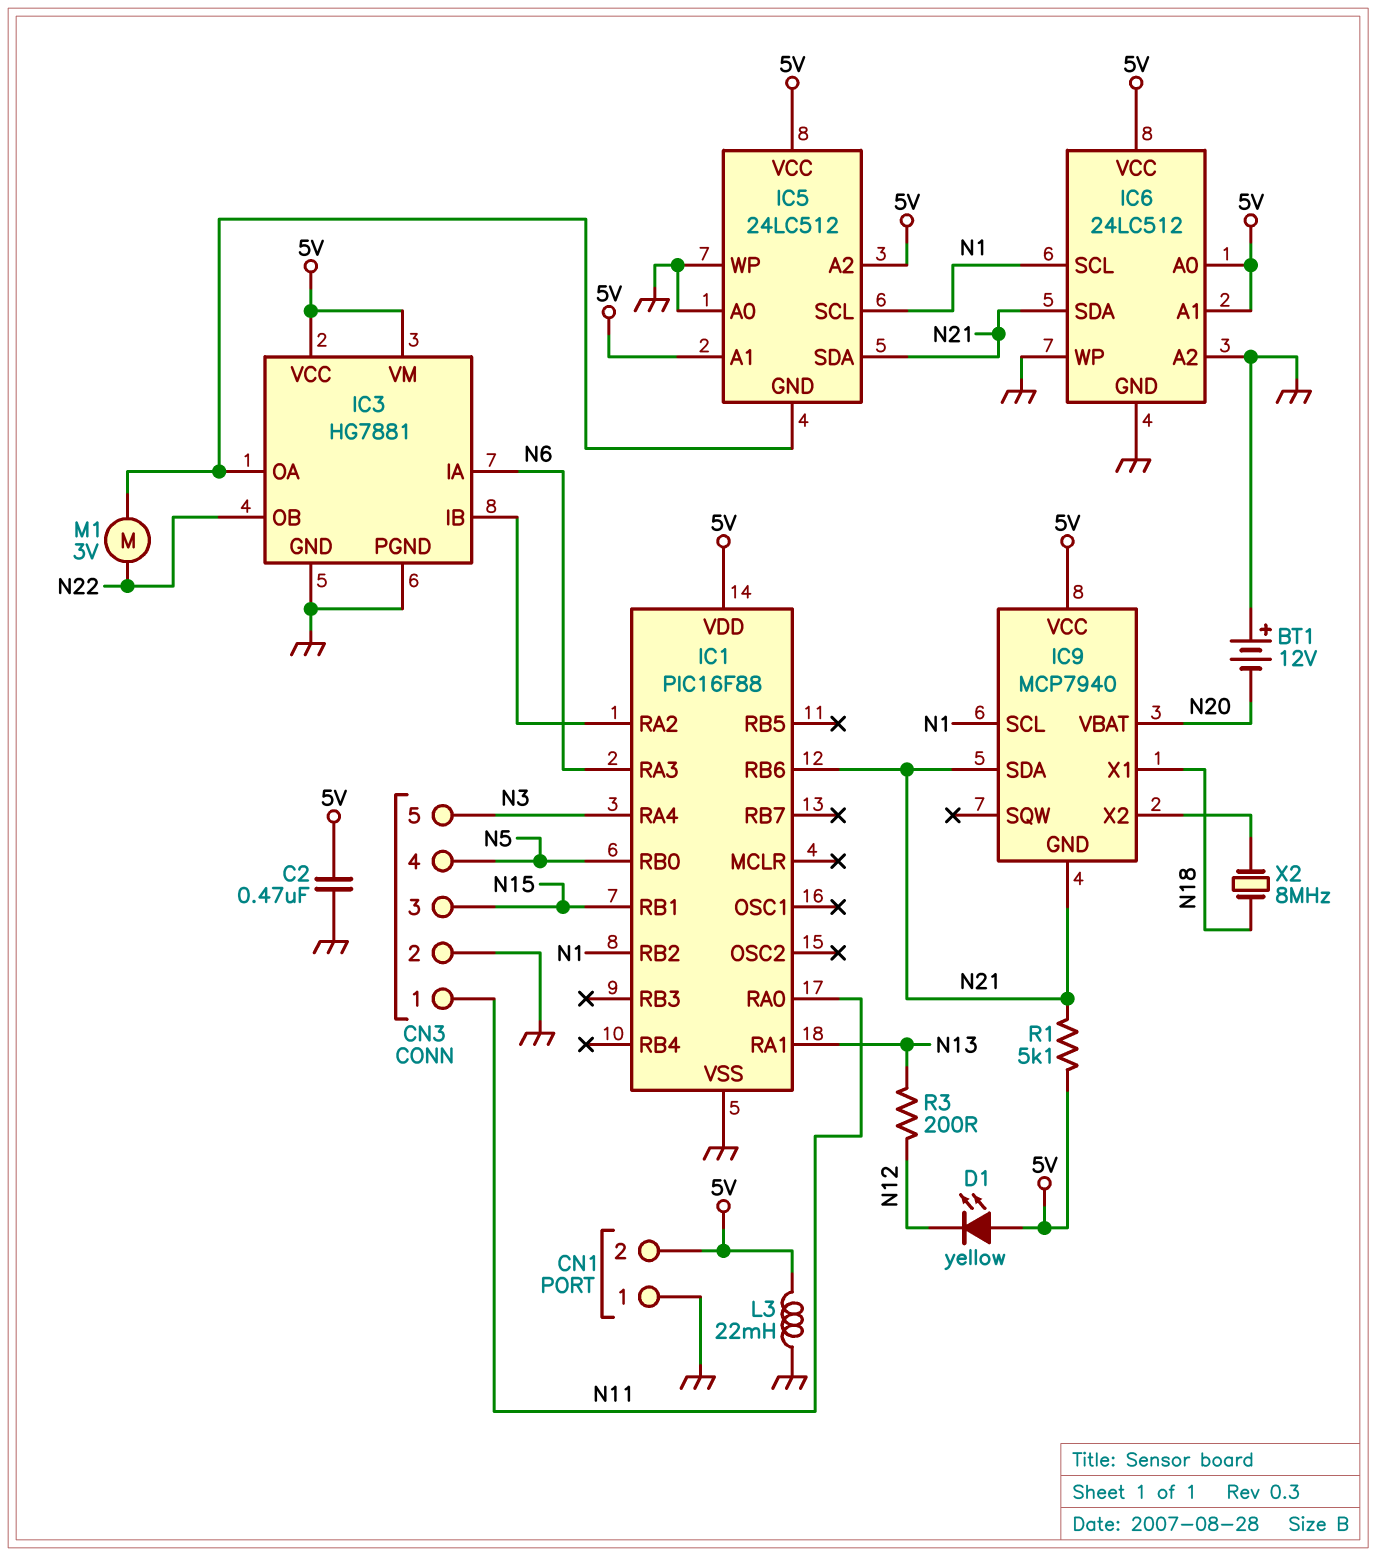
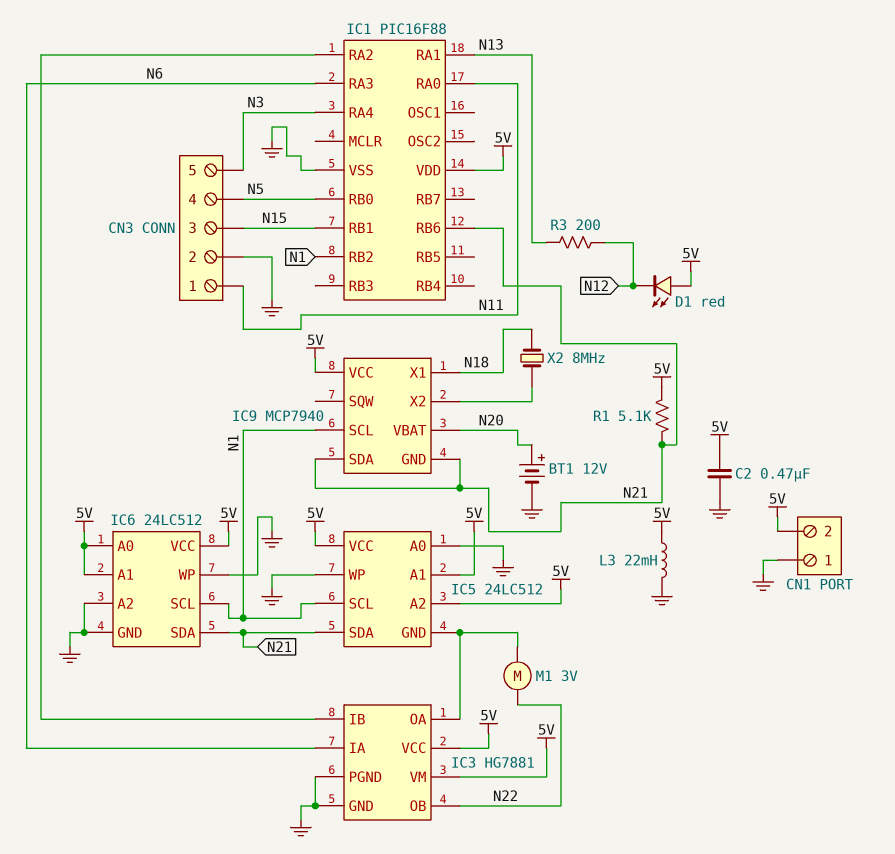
BT1: 12V (plus GND, minus N20) -> 12V (plus N20, minus GND)
D1: LED yellow (A 5V, K N12) -> LED red (A 5V, K N12)

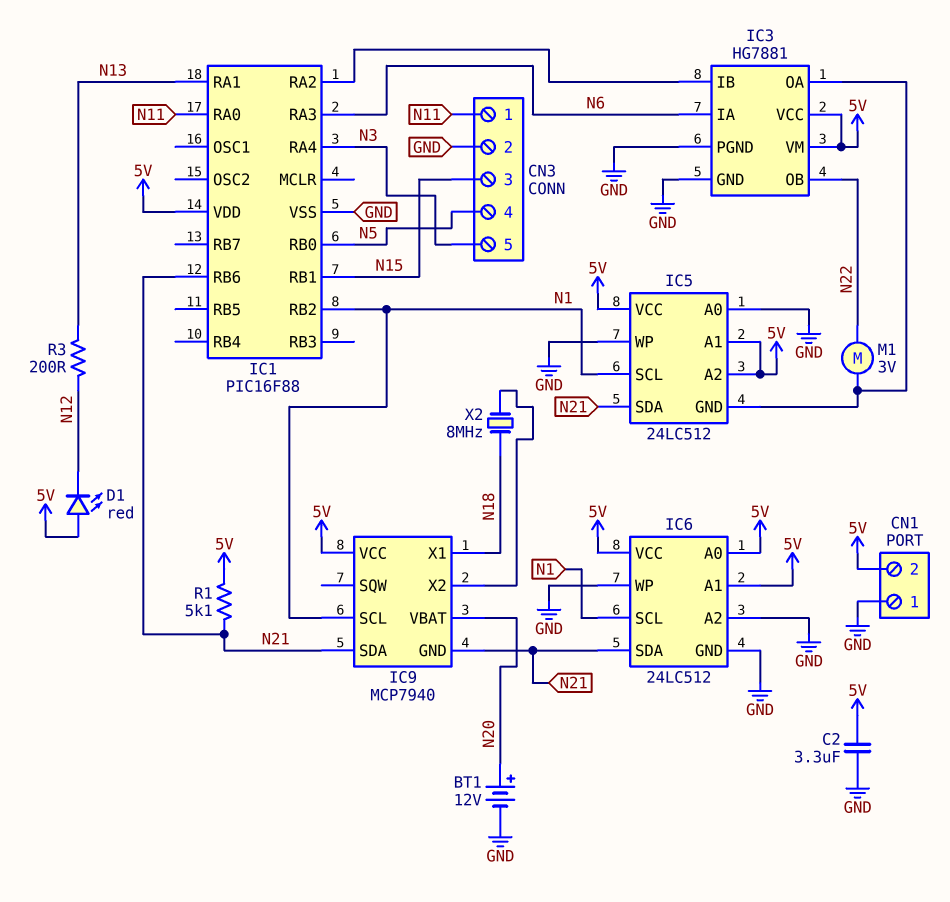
C2: 470nF (5V, GND) -> 3.3uF (5V, GND)
L3: 22mH (5V, GND) -> none

